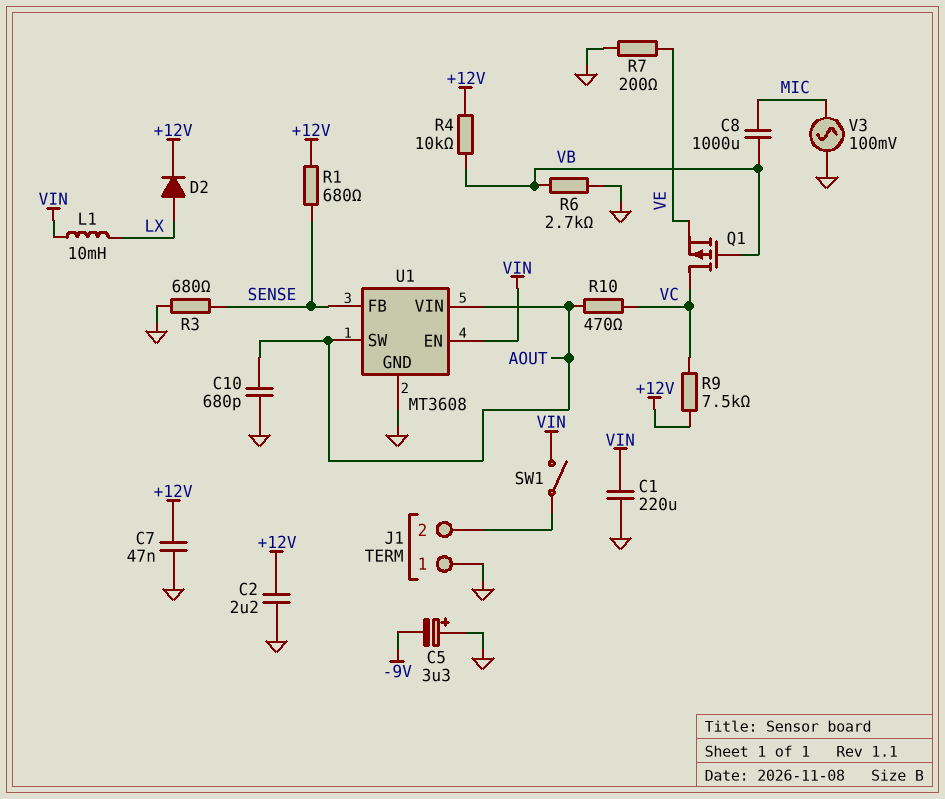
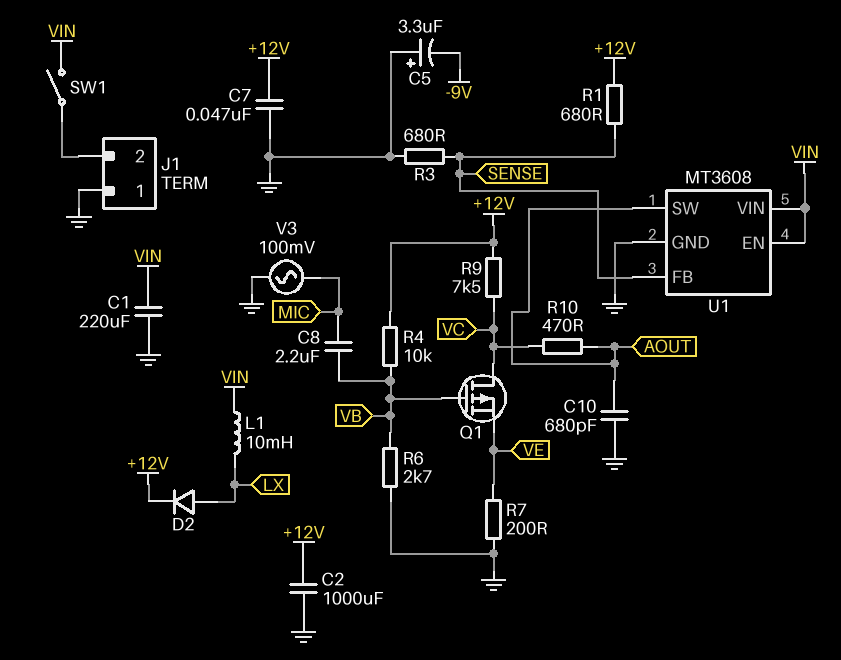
C2: 2.2uF (+12V, GND) -> 1000uF (+12V, GND)
C8: 1000uF (MIC, VB) -> 2.2uF (MIC, VB)
U1 pin VIN: AOUT -> VIN

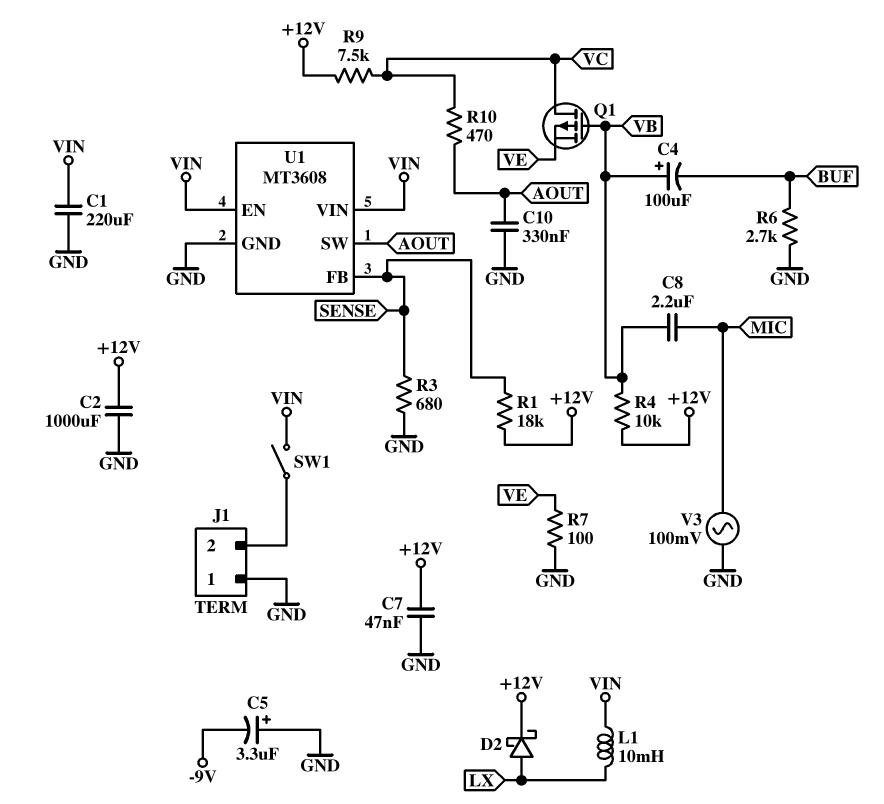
C4: none -> 100uF (plus VB, minus BUF)
C10: 680pF (AOUT, GND) -> 330nF (AOUT, GND)
D2: diode (A LX, K +12V) -> schottky (A LX, K +12V)
R1: 680 (+12V, SENSE) -> 18k (+12V, SENSE)
R6: 2.7k (GND, VB) -> 2.7k (BUF, GND)
R7: 200 (GND, VE) -> 100 (GND, VE)

